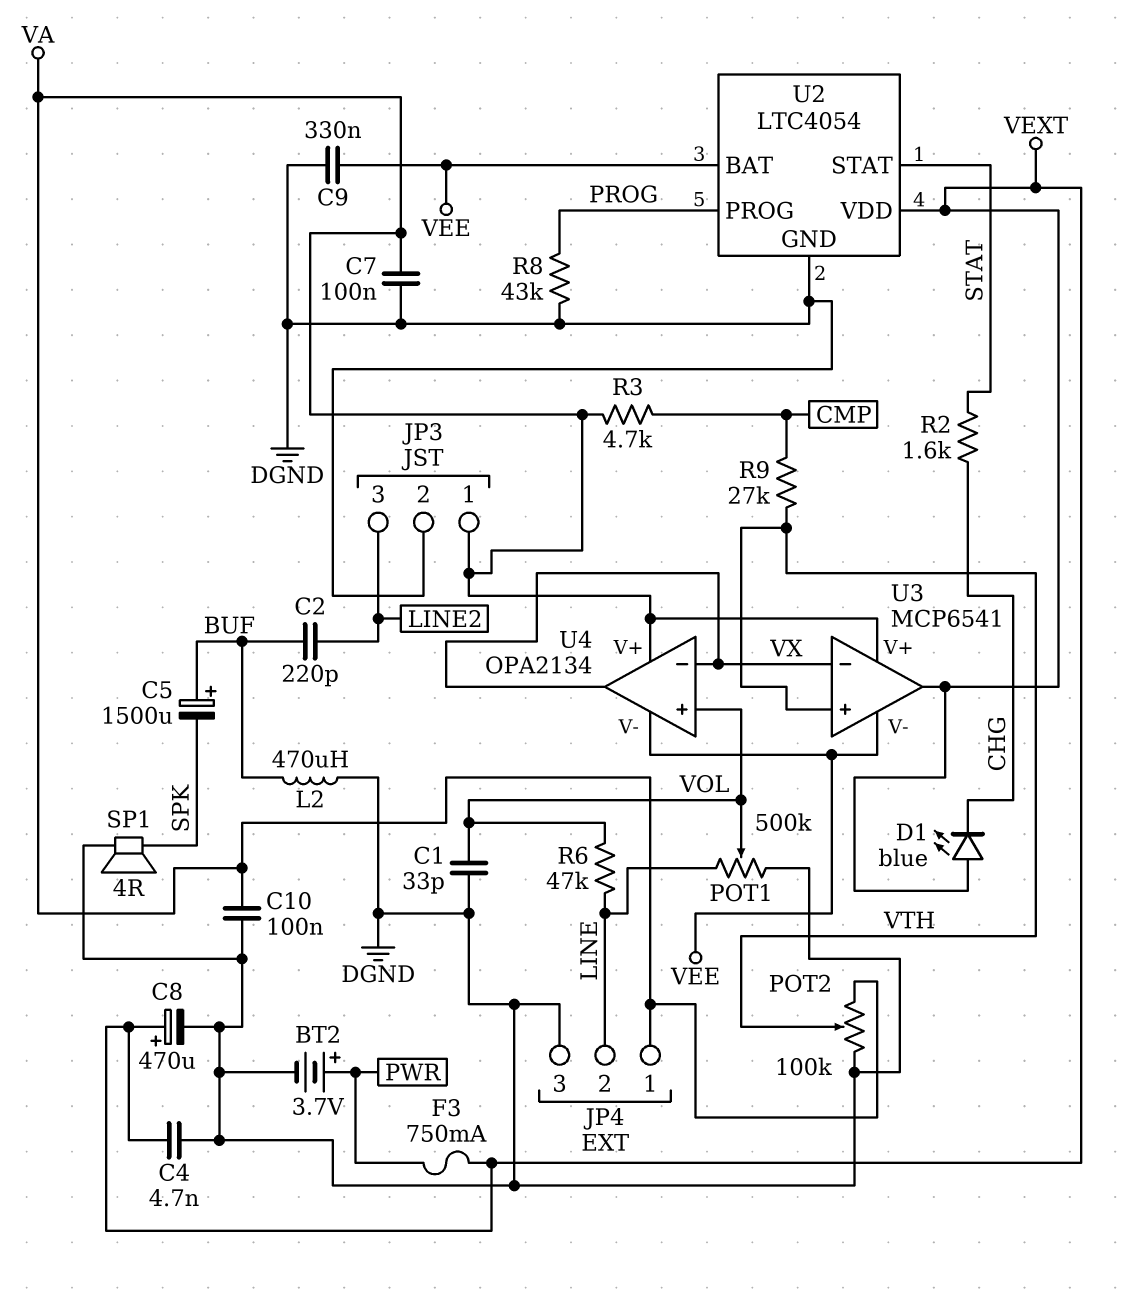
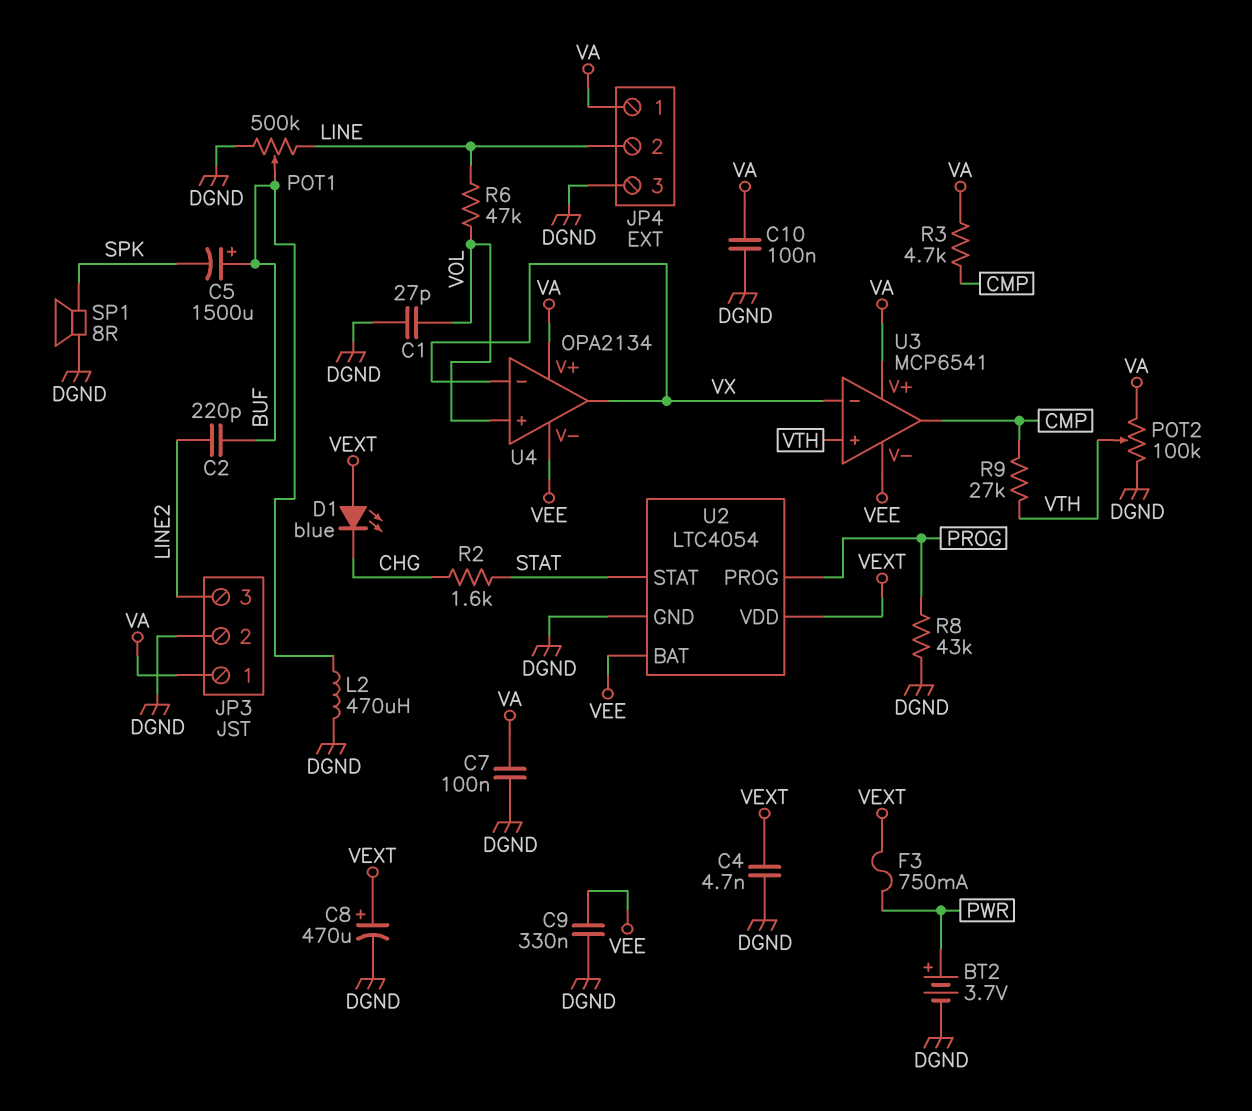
C1: 33pF (DGND, VOL) -> 27pF (DGND, VOL)
POT1: 500k (DGND, LINE, wiper VOL) -> 500k (DGND, LINE, wiper BUF)
SP1: speaker 4R (DGND, SPK) -> speaker 8R (DGND, SPK)
U3 pin out: VEXT -> CMP

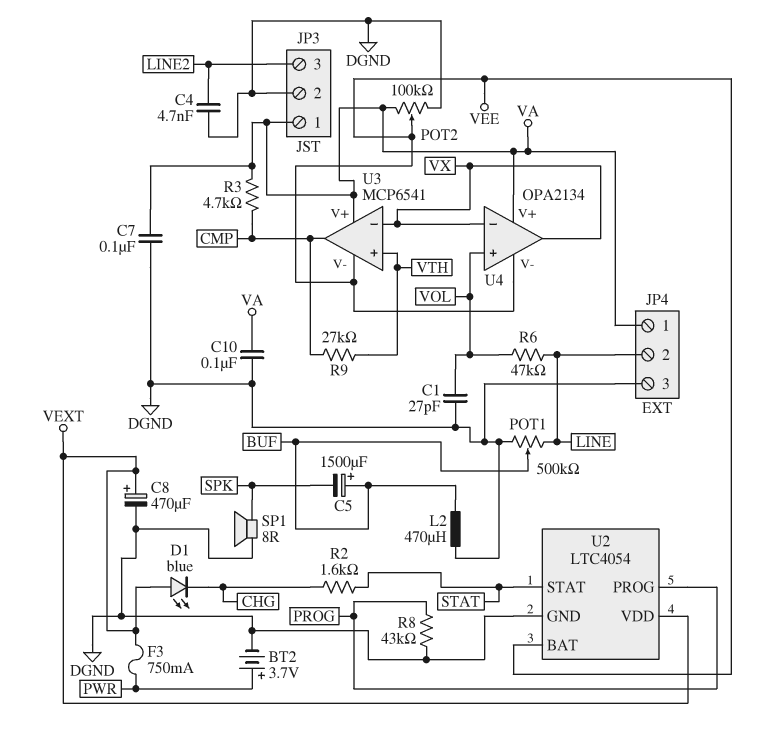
C2: 220pF (BUF, LINE2) -> none
C4: 4.7nF (DGND, VEXT) -> 4.7nF (DGND, LINE2)
C9: 330nF (DGND, VEE) -> none
POT2: 100k (DGND, VA, wiper VTH) -> 100k (DGND, VA, wiper VEE)

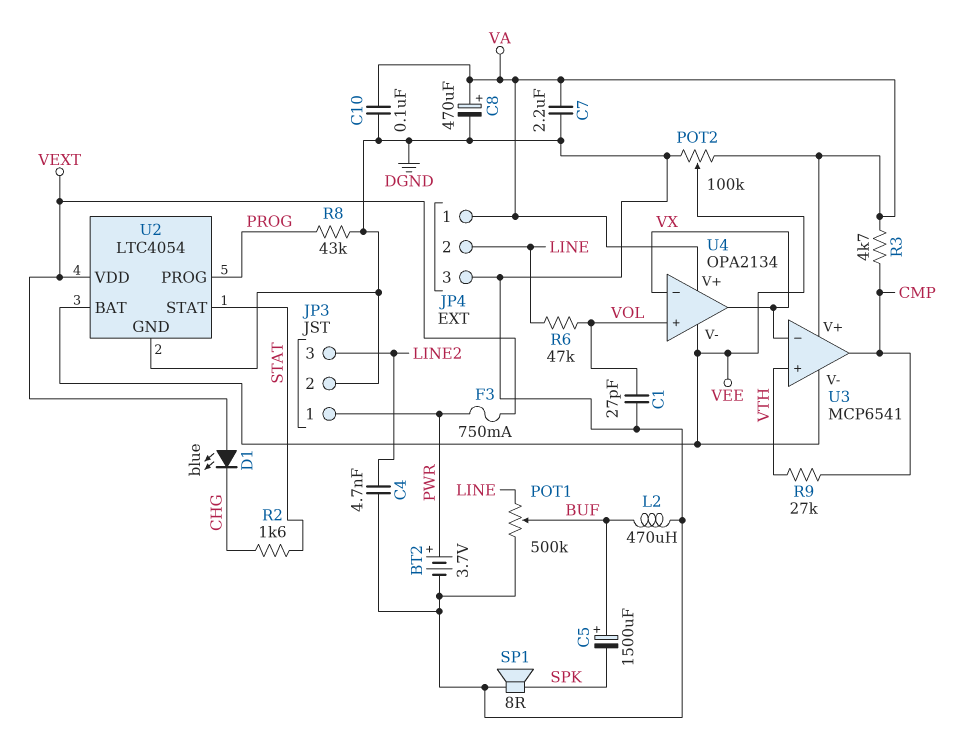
C7: 100nF (DGND, VA) -> 2.2uF (DGND, VA)
C8: 470uF (plus VEXT, minus DGND) -> 470uF (plus VA, minus DGND)
JP3 pin 1: VA -> PWR

